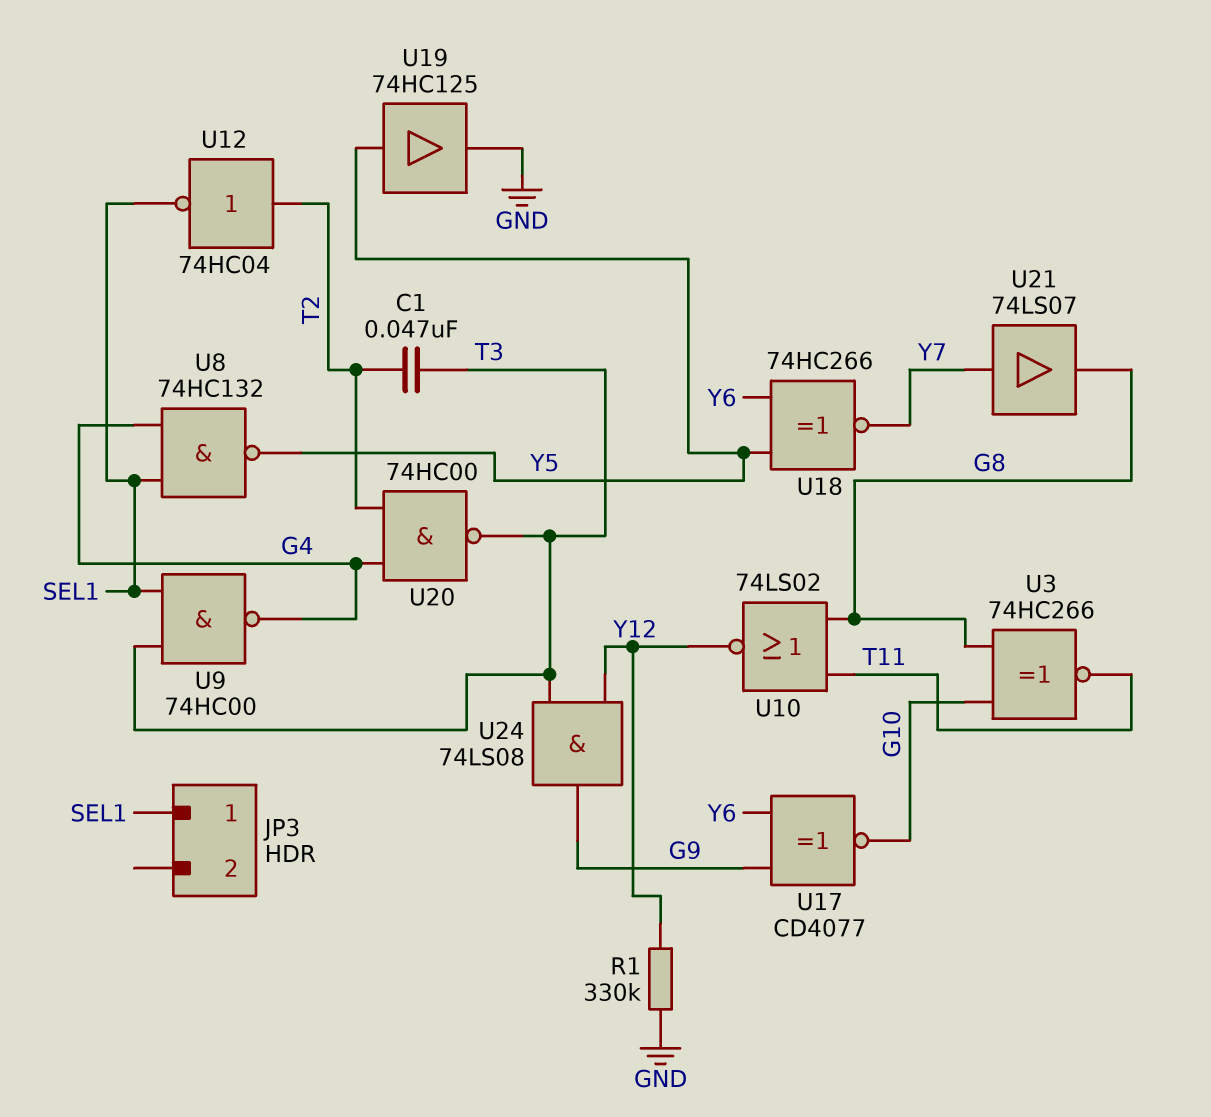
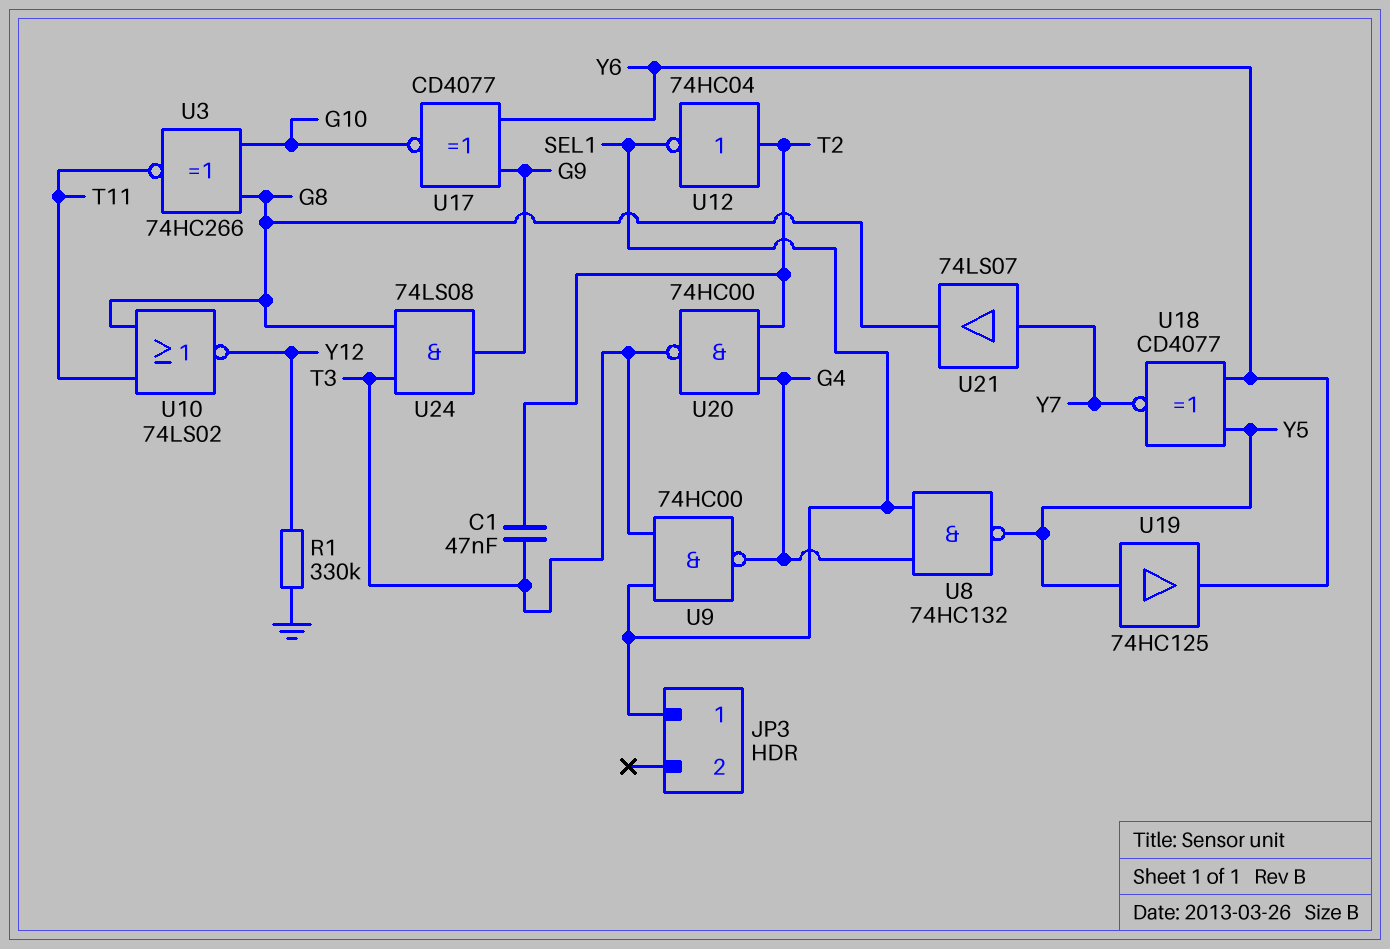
U18: XNOR 74HC266 (in Y5, in Y6, out Y7) -> XNOR CD4077 (in Y5, in Y6, out Y7)
U19: buffer 74HC125 (in Y5, out GND) -> buffer 74HC125 (in Y5, out Y6)
U24: AND 74LS08 (in T3, in Y12, out G9) -> AND 74LS08 (in G8, in T3, out G9)

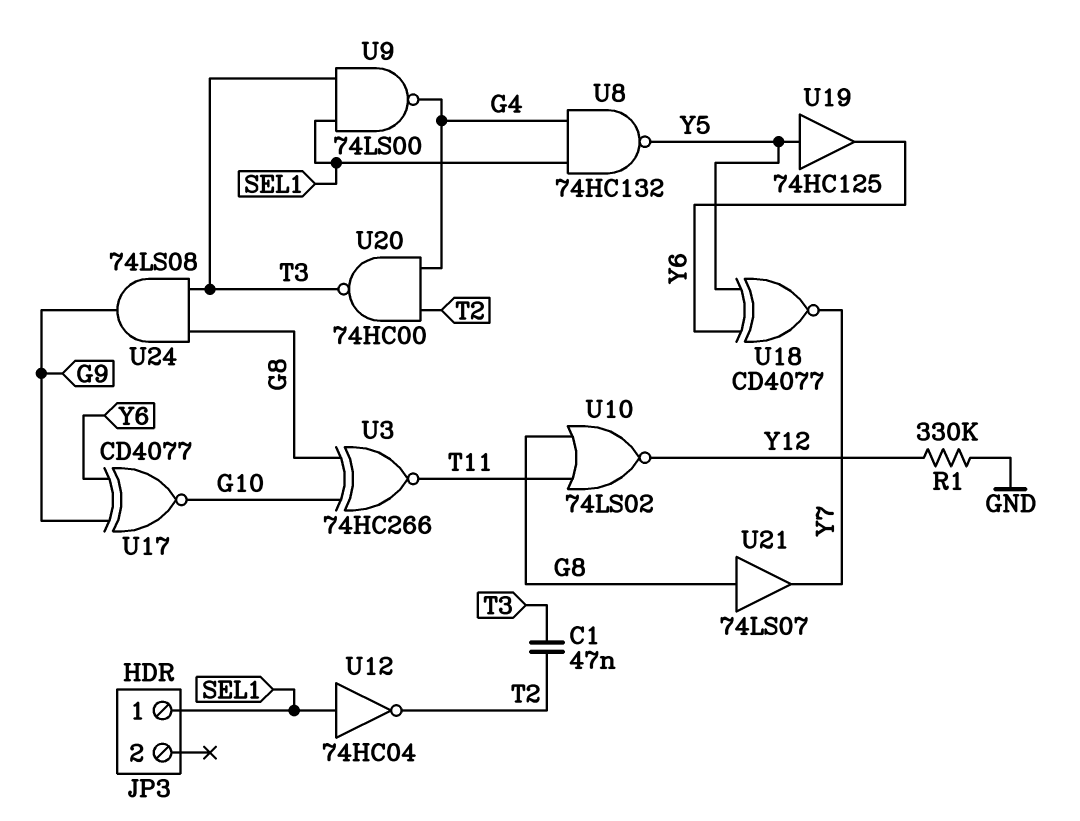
U9: NAND 74HC00 (in SEL1, in T3, out G4) -> NAND 74LS00 (in SEL1, in T3, out G4)
U12: NOT 74HC04 (in T2, out SEL1) -> NOT 74HC04 (in SEL1, out T2)
U21: buffer 74LS07 (in Y7, out G8) -> buffer 74LS07 (in G8, out Y7)

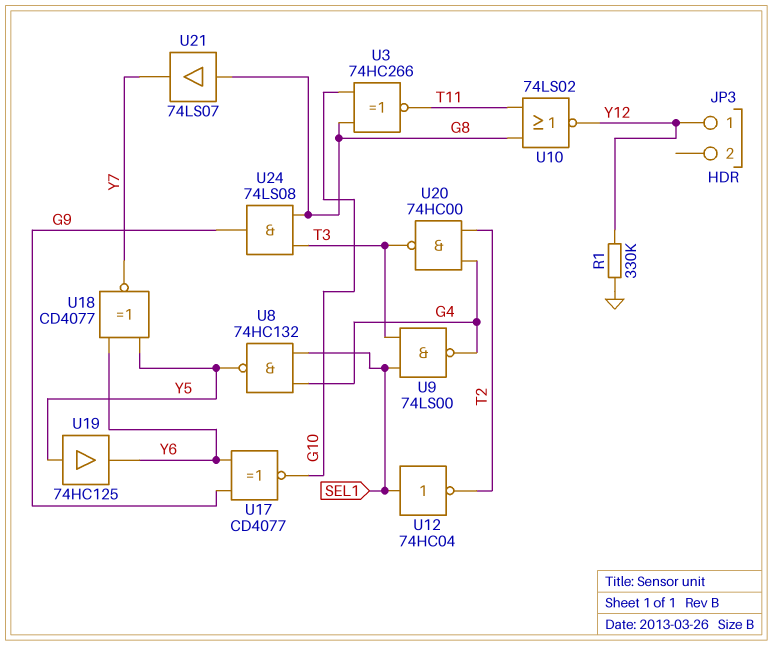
C1: 47nF (T2, T3) -> none
JP3 pin 1: SEL1 -> Y12

